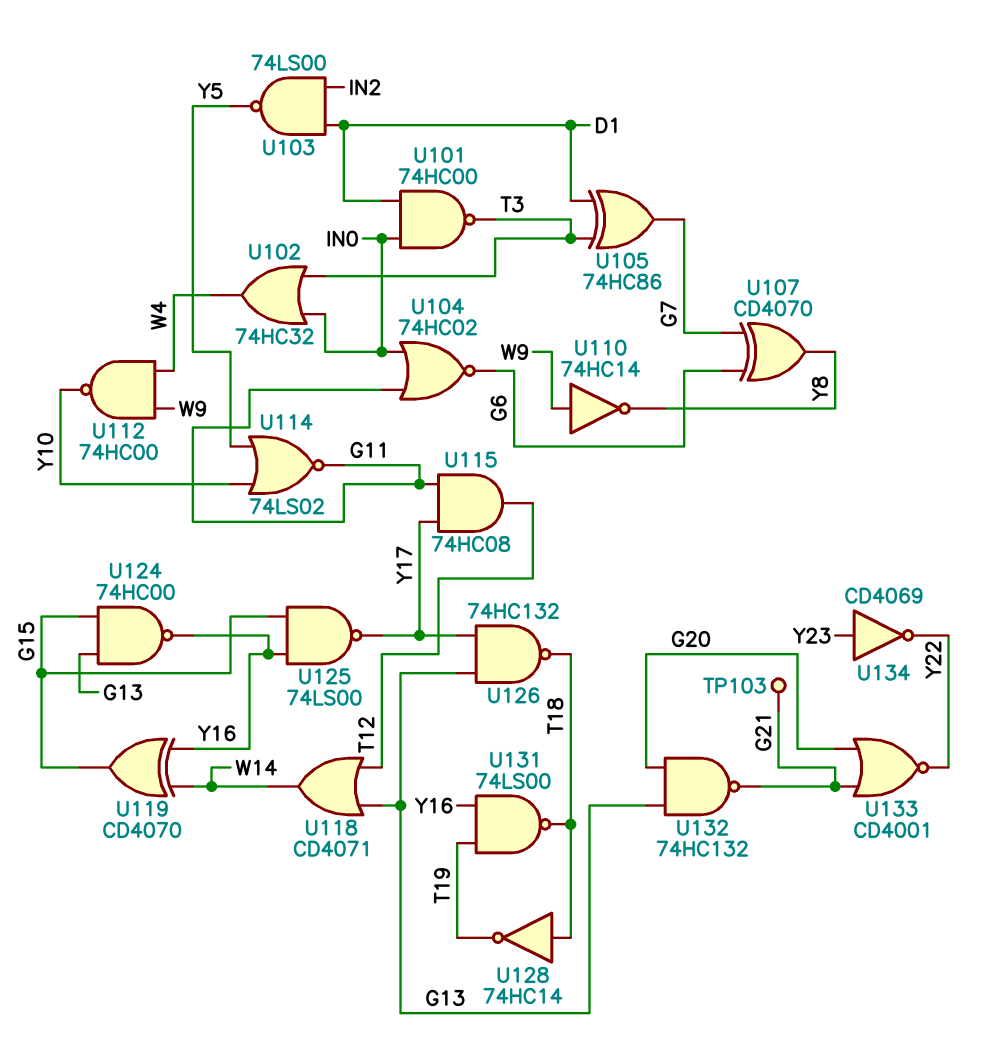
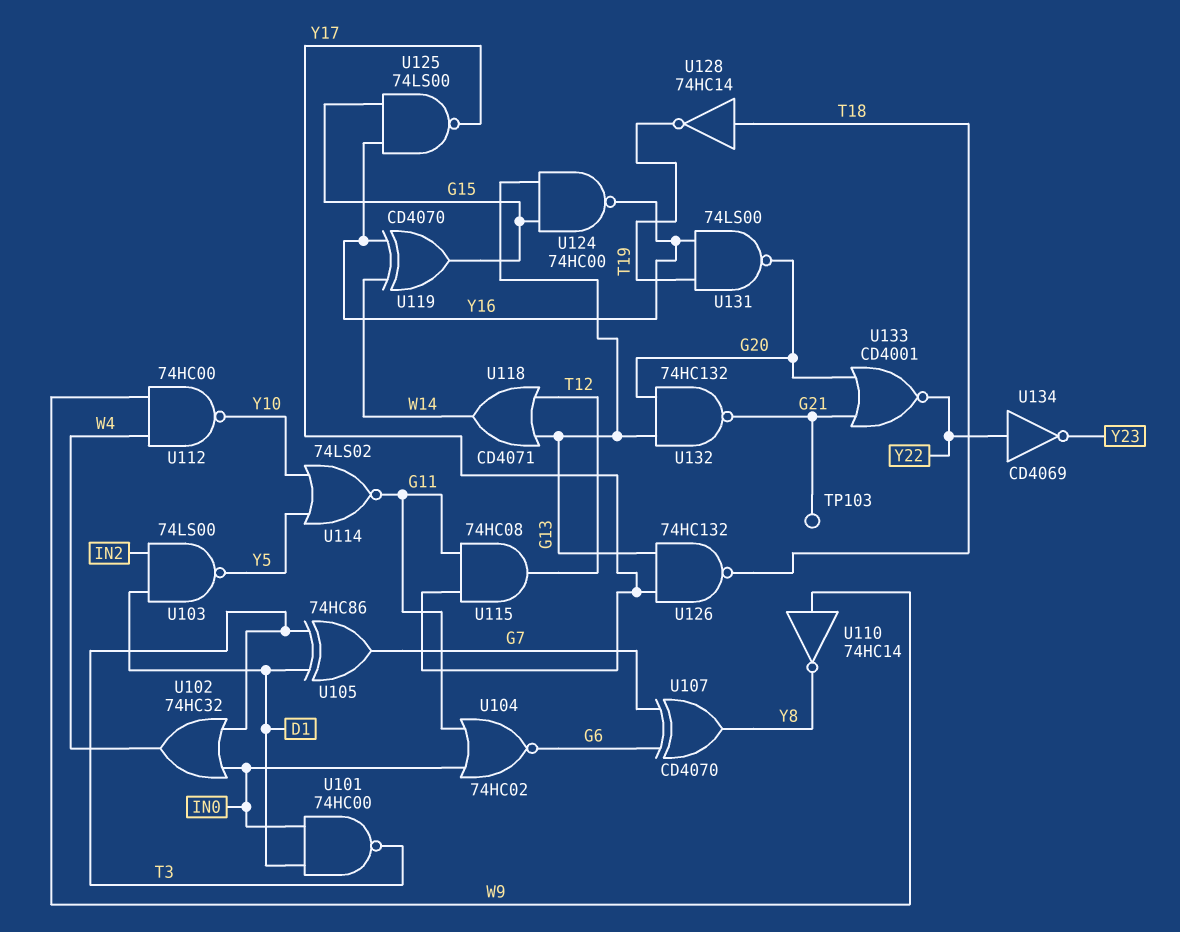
U131: NAND 74LS00 (in T19, in Y16, out T18) -> NAND 74LS00 (in T19, in Y16, out G20)
U134: NOT CD4069 (in Y23, out Y22) -> NOT CD4069 (in Y22, out Y23)

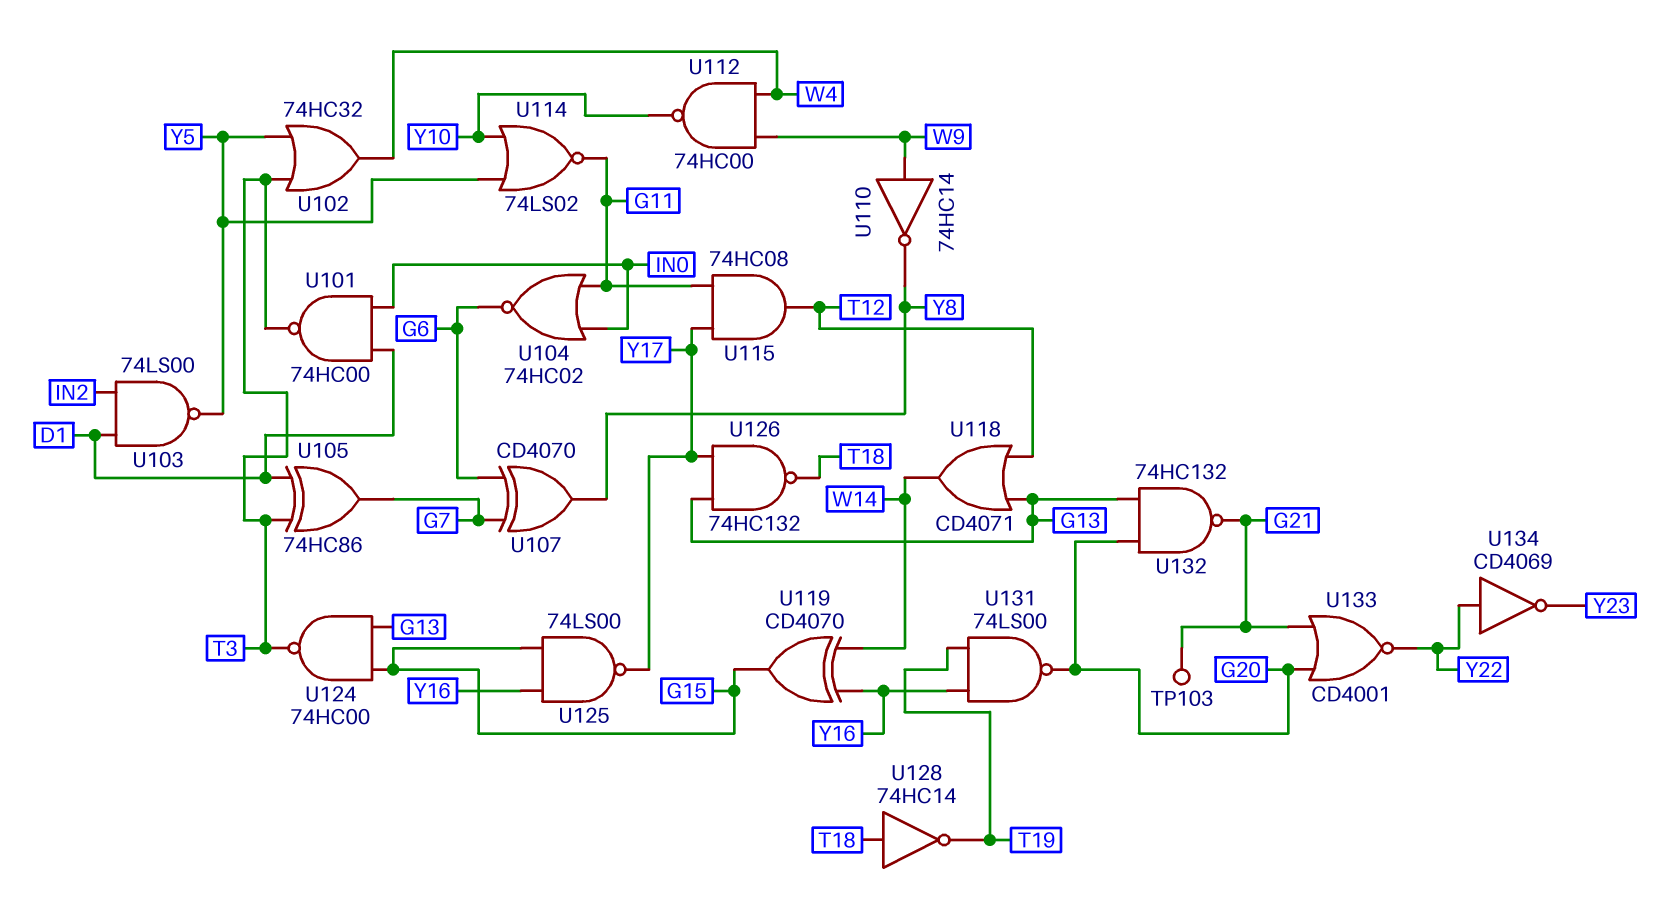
U102: OR 74HC32 (in IN0, in T3, out W4) -> OR 74HC32 (in T3, in Y5, out W4)
U124: NAND 74HC00 (in G13, in G15, out Y16) -> NAND 74HC00 (in G13, in G15, out T3)

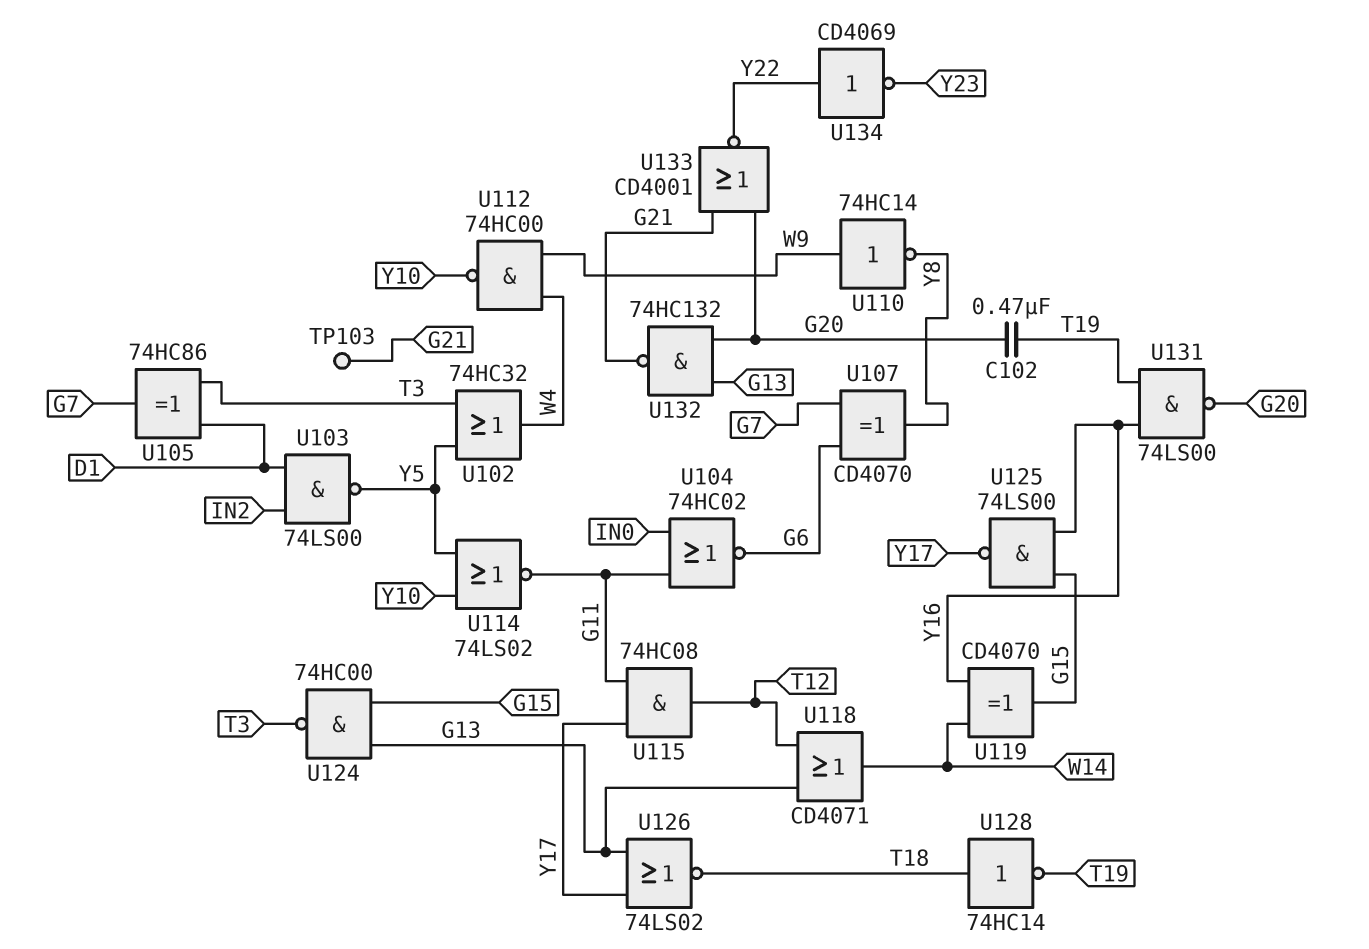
C102: none -> 470nF (G20, T19)
U101: NAND 74HC00 (in D1, in IN0, out T3) -> none
U126: NAND 74HC132 (in G13, in Y17, out T18) -> NOR 74LS02 (in G13, in Y17, out T18)

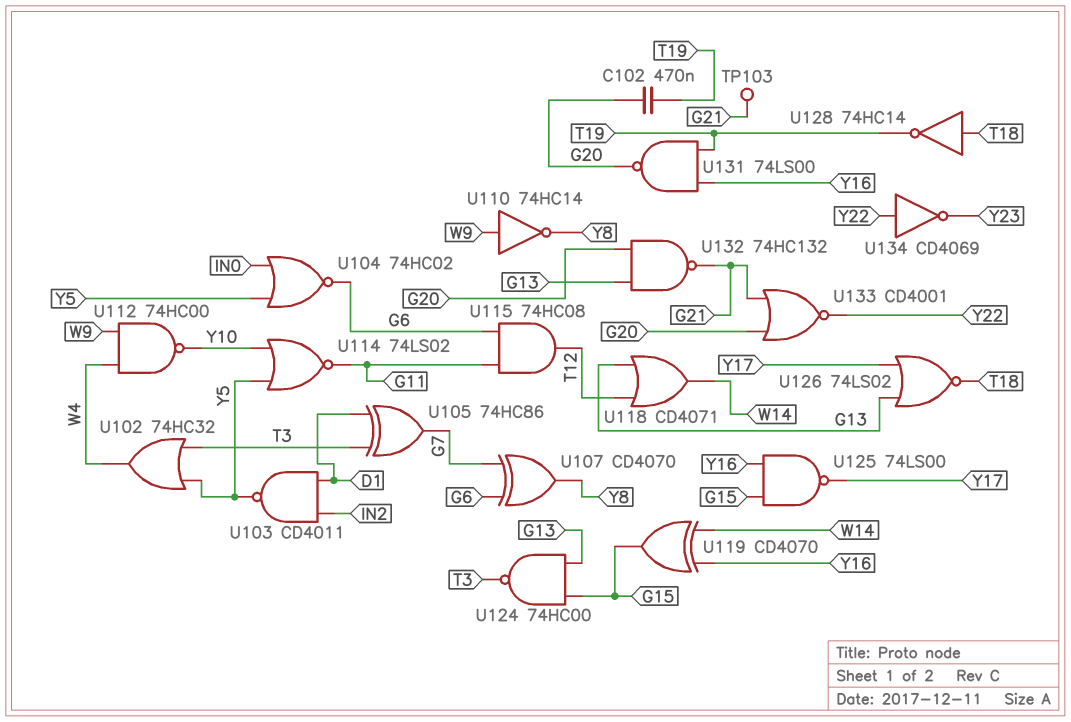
U103: NAND 74LS00 (in D1, in IN2, out Y5) -> NAND CD4011 (in D1, in IN2, out Y5)
U104: NOR 74HC02 (in G11, in IN0, out G6) -> NOR 74HC02 (in IN0, in Y5, out G6)
U115: AND 74HC08 (in G11, in Y17, out T12) -> AND 74HC08 (in G6, in G11, out T12)

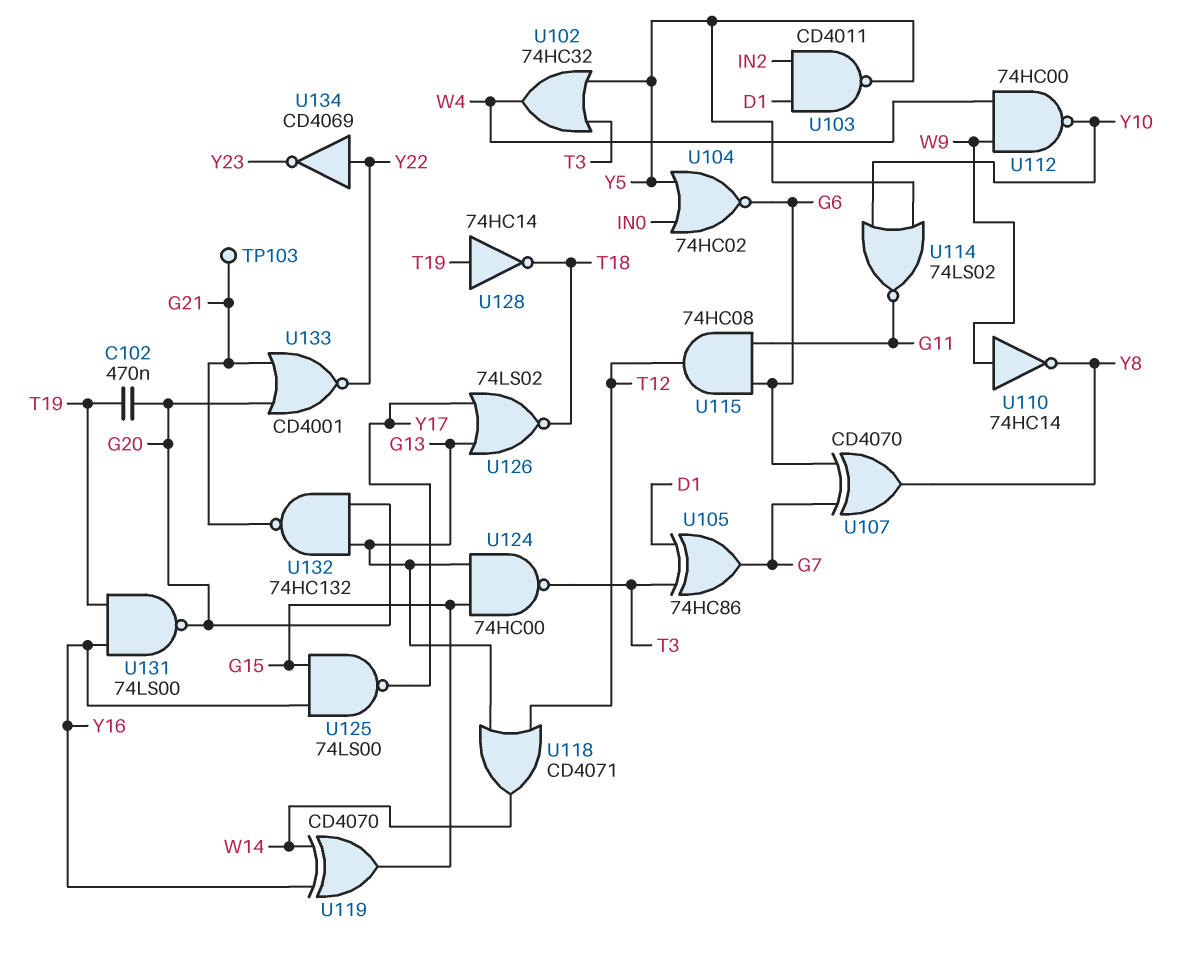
U128: NOT 74HC14 (in T18, out T19) -> NOT 74HC14 (in T19, out T18)

